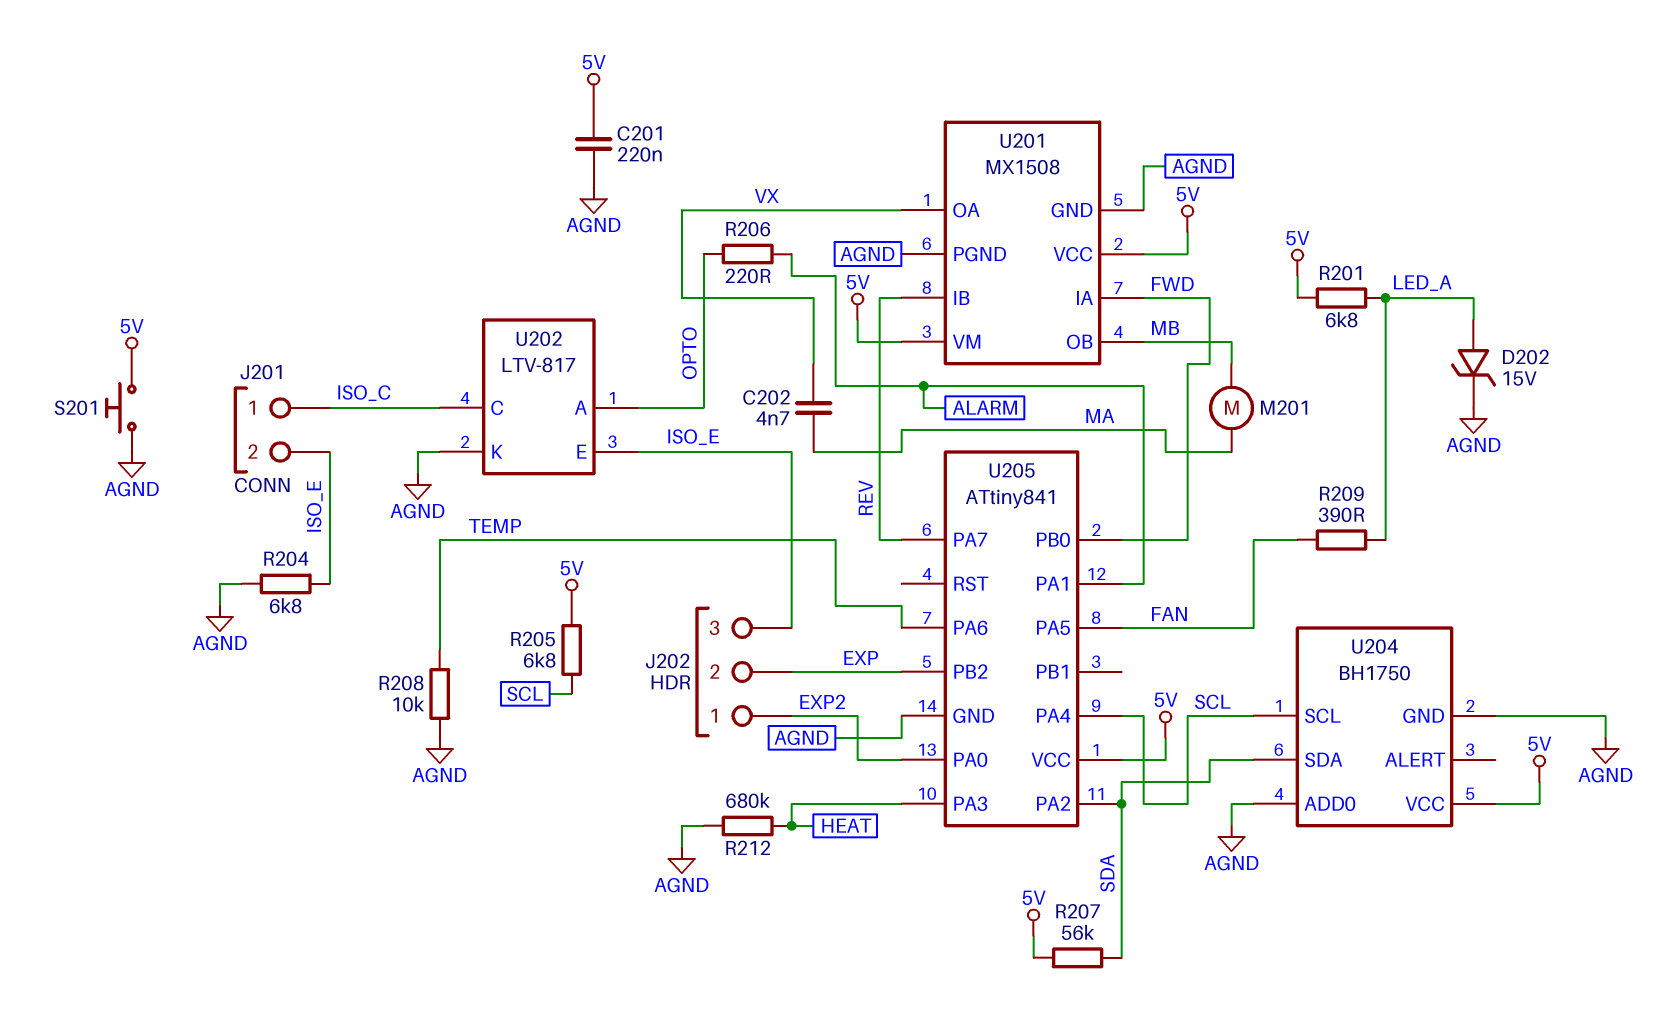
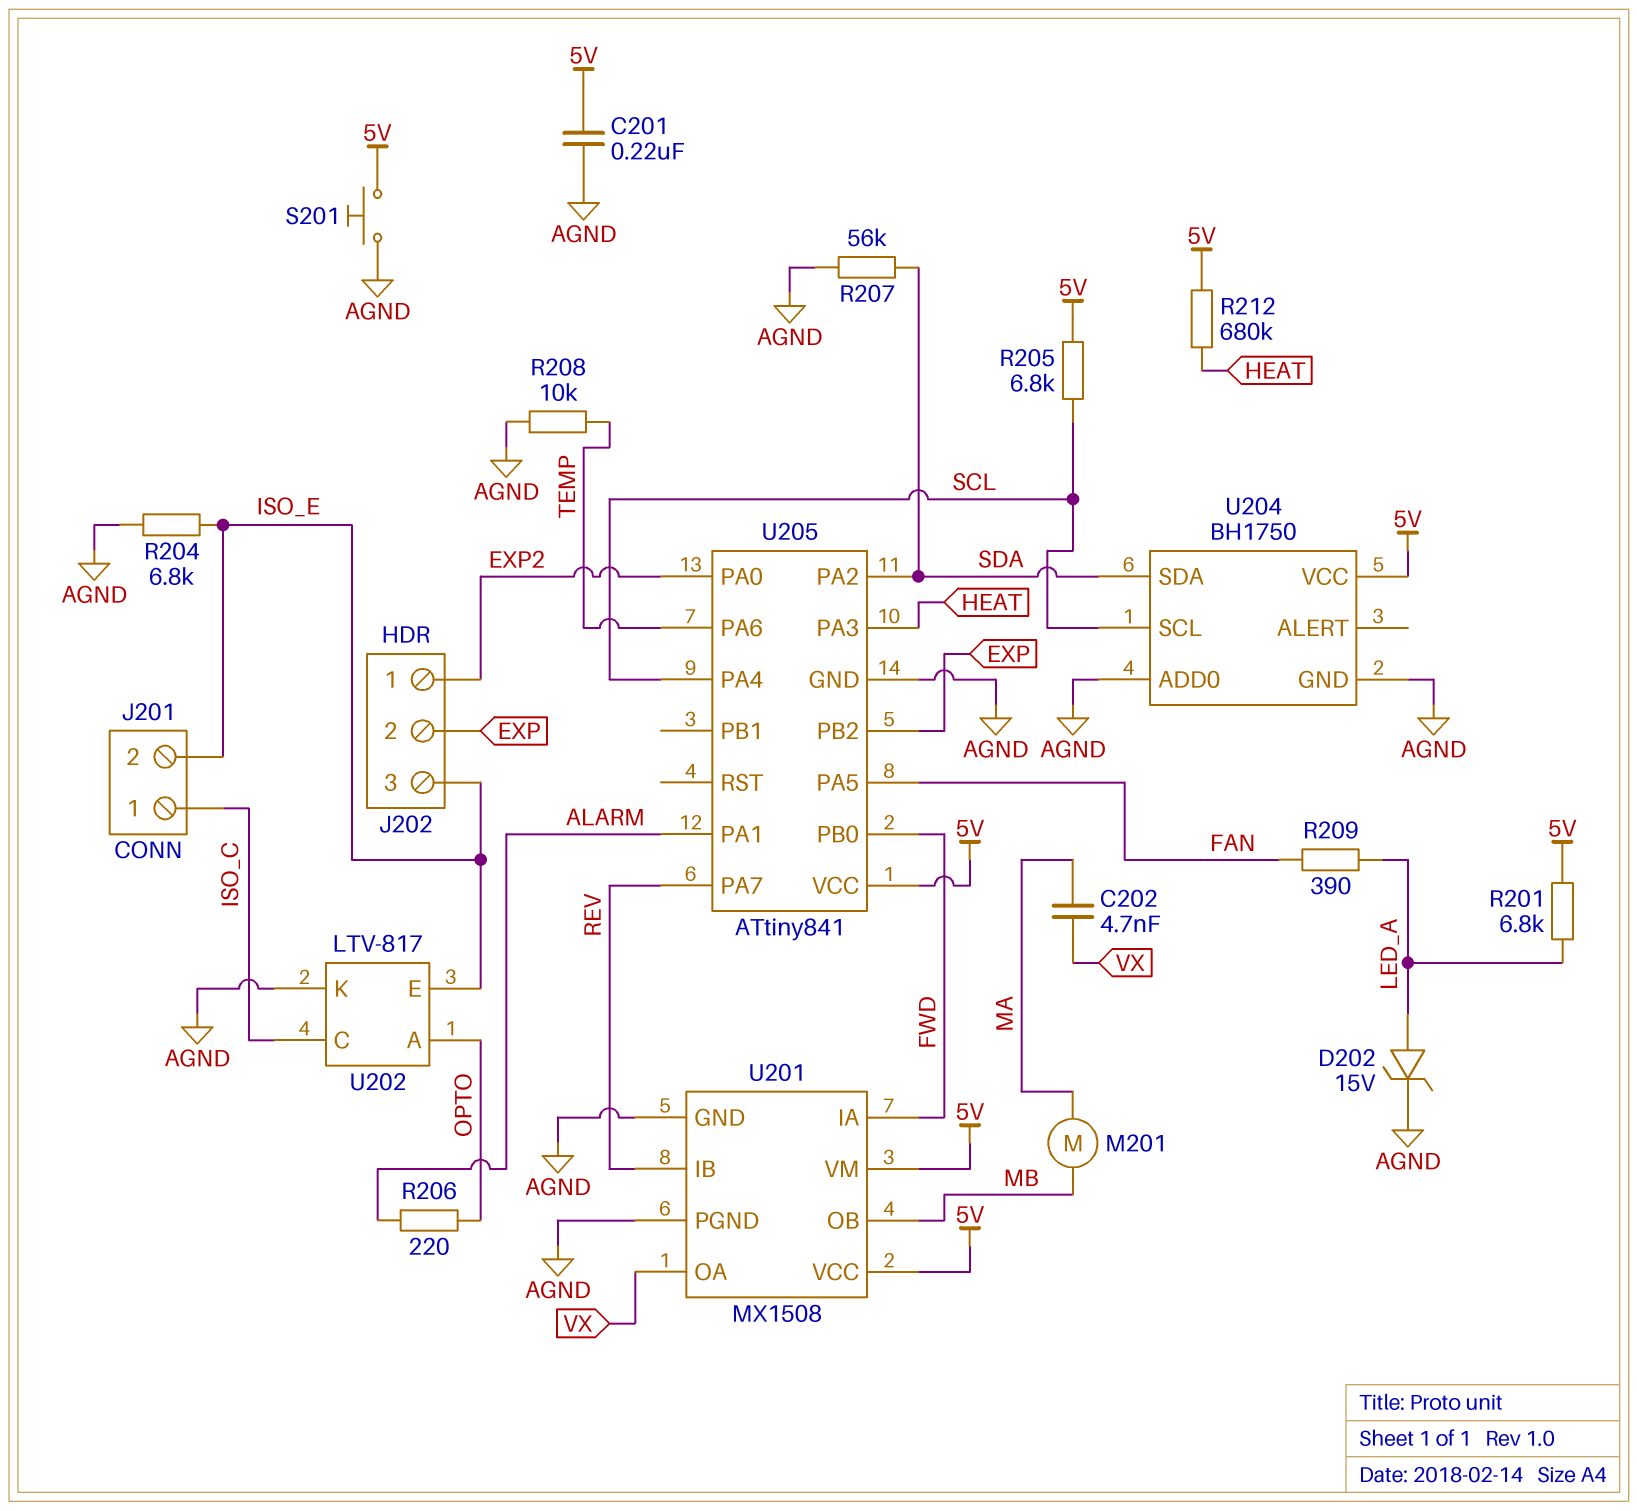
R207: 56k (5V, SDA) -> 56k (AGND, SDA)
R212: 680k (AGND, HEAT) -> 680k (5V, HEAT)

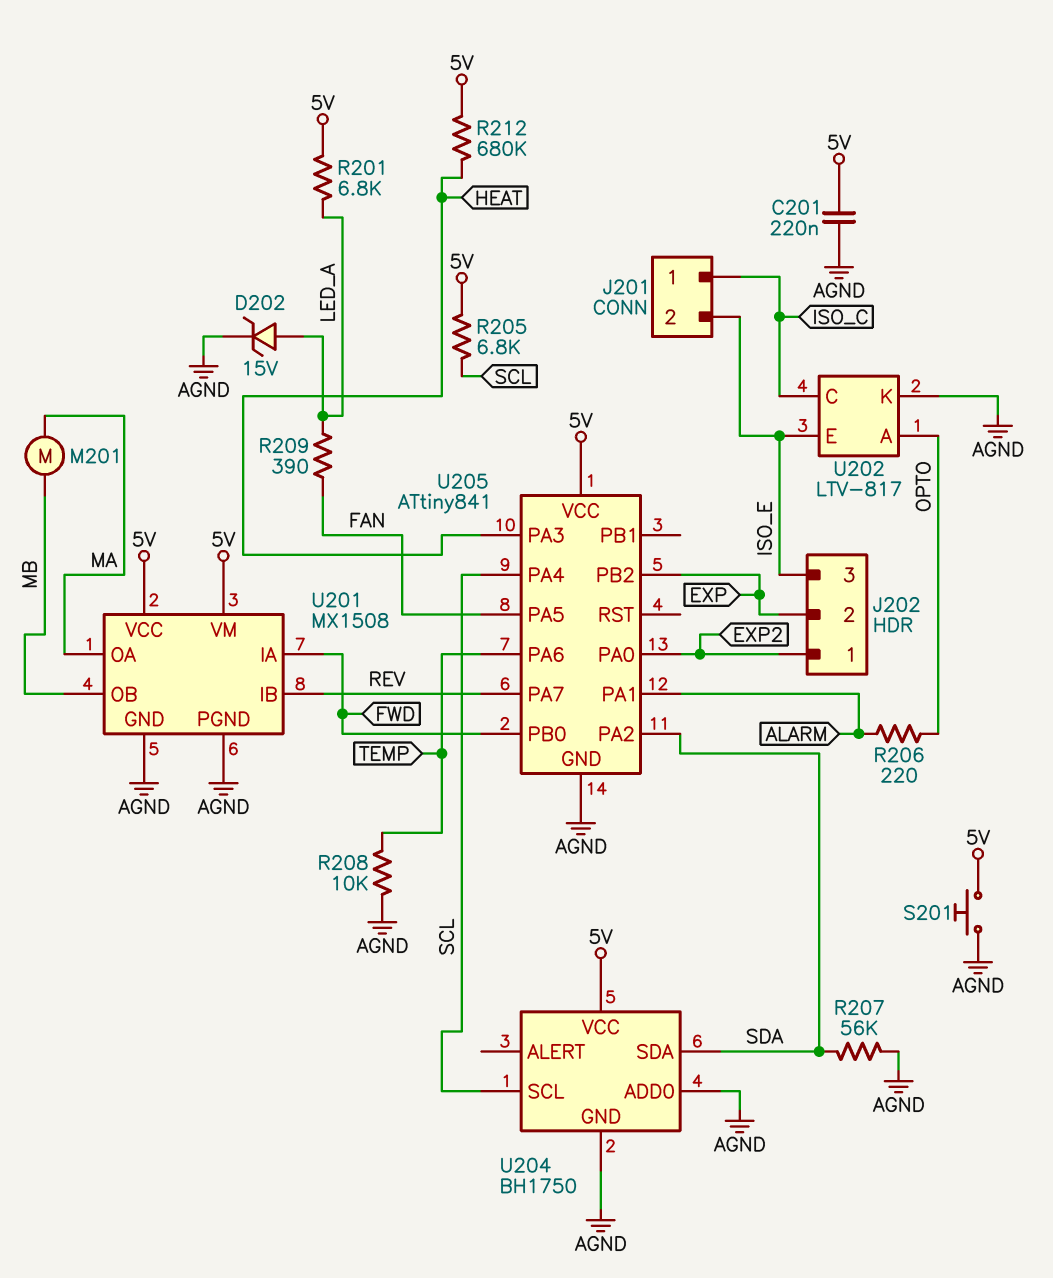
C202: 4.7nF (MA, VX) -> none
R204: 6.8k (AGND, ISO_E) -> none
U201 pin OA: VX -> MA

